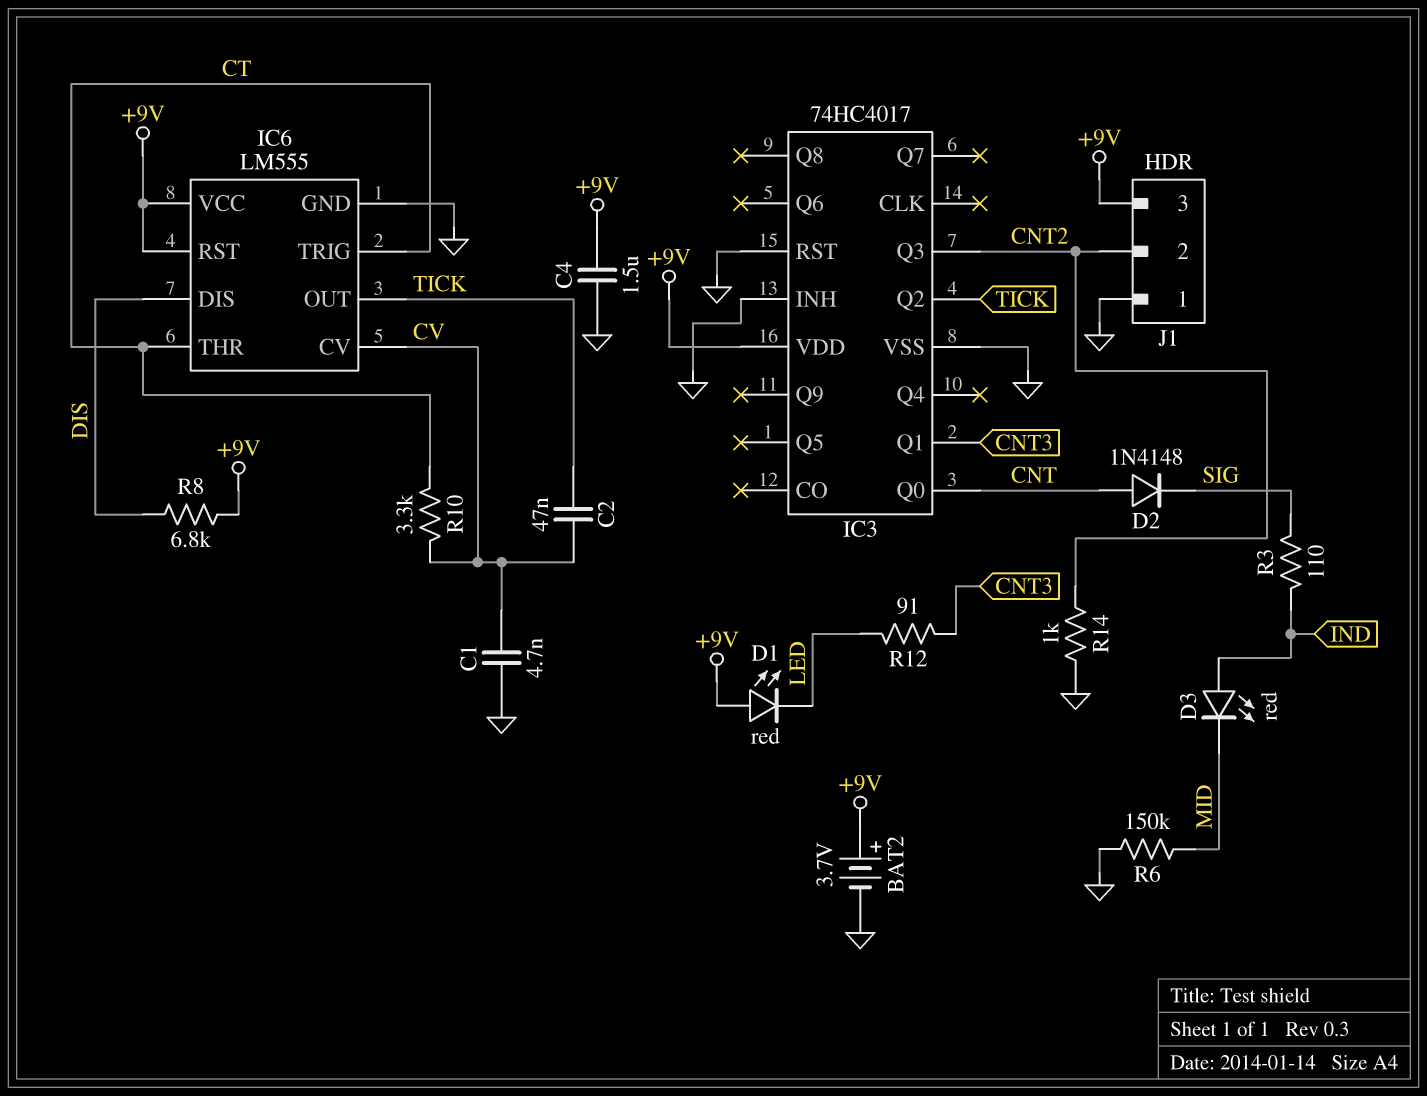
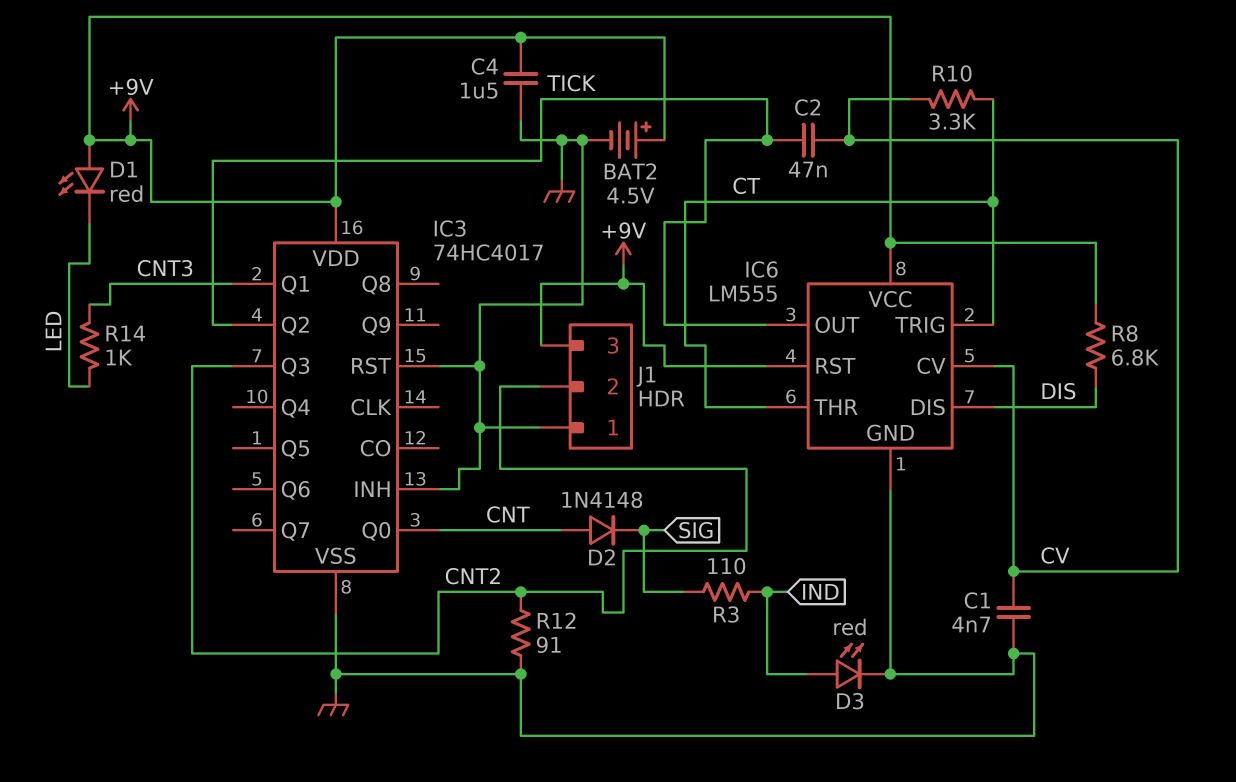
BAT2: 3.7V (plus +9V, minus GND) -> 4.5V (plus +9V, minus GND)
D3: LED red (A IND, K MID) -> LED red (A IND, K GND)
R6: 150k (GND, MID) -> none
R12: 91 (CNT3, LED) -> 91 (CNT2, GND)
R14: 1k (CNT2, GND) -> 1k (CNT3, LED)

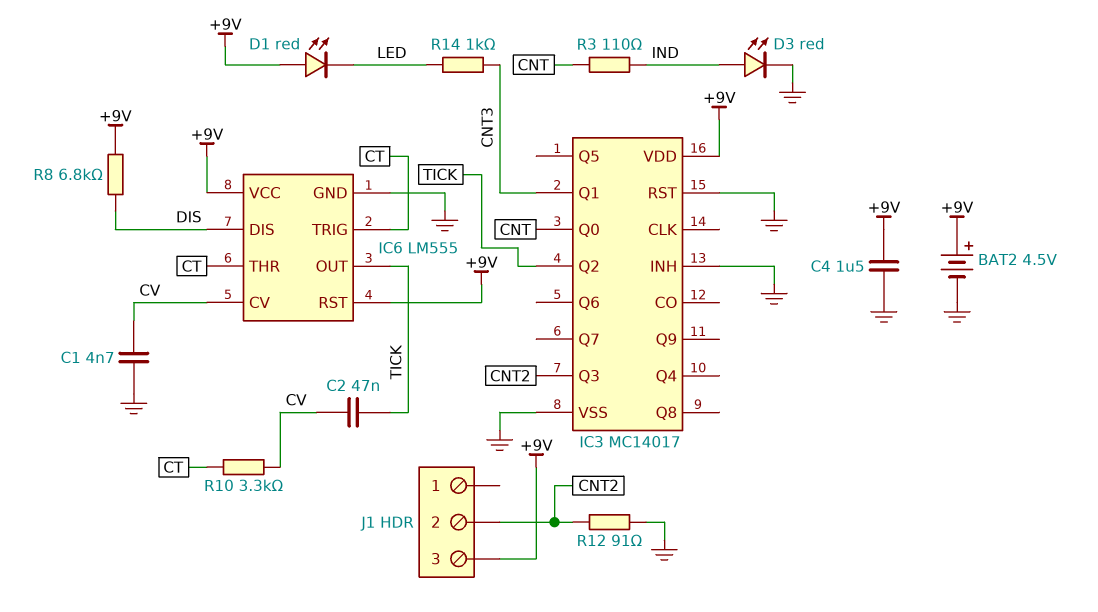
D2: diode 1N4148 (A CNT, K SIG) -> none
IC3: 74HC4017 -> MC14017
J1 pin 1: GND -> none
R3: 110 (IND, SIG) -> 110 (CNT, IND)

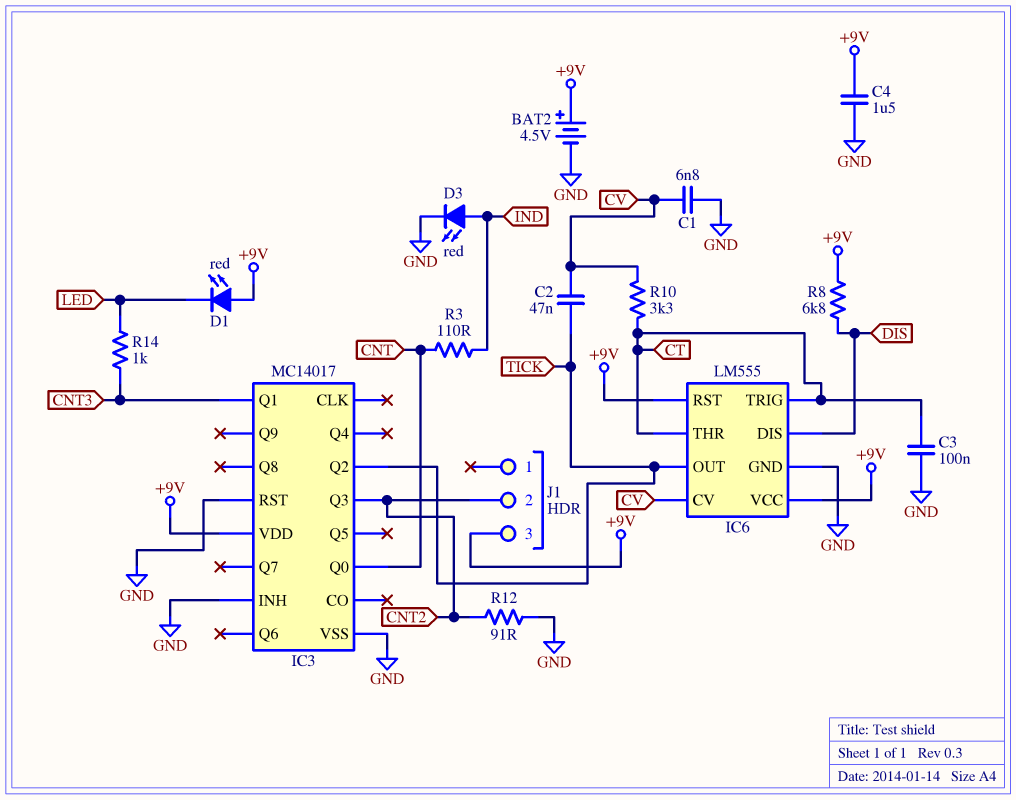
C1: 4.7nF (CV, GND) -> 6.8nF (CV, GND)
C3: none -> 100nF (CT, GND)

